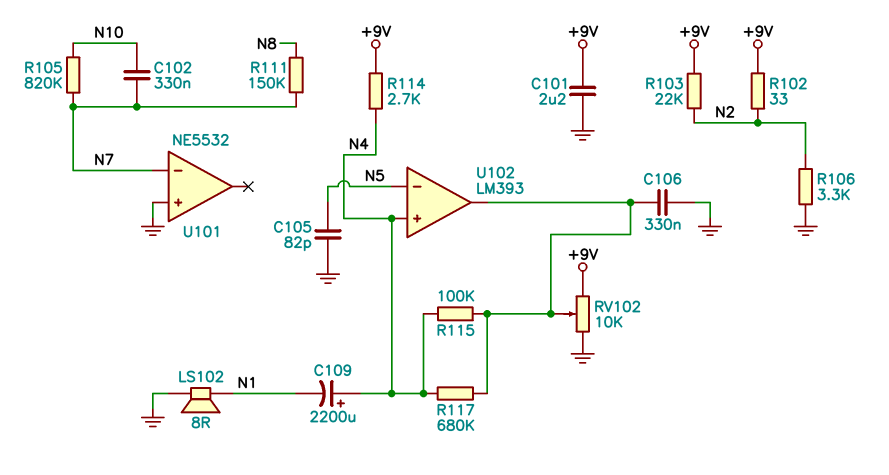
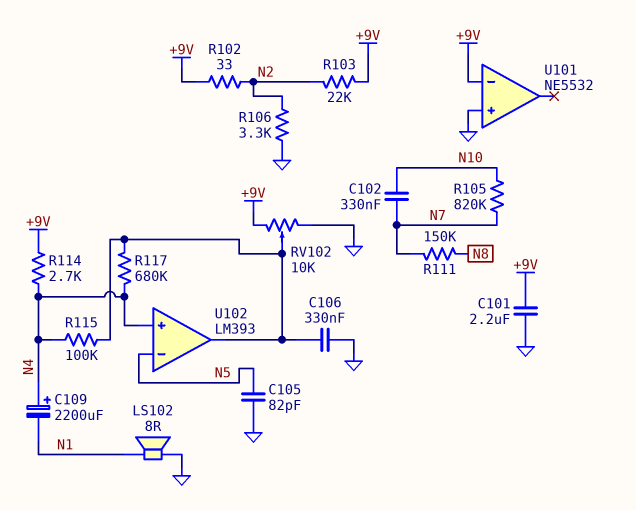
U101 pin in-: N7 -> +9V

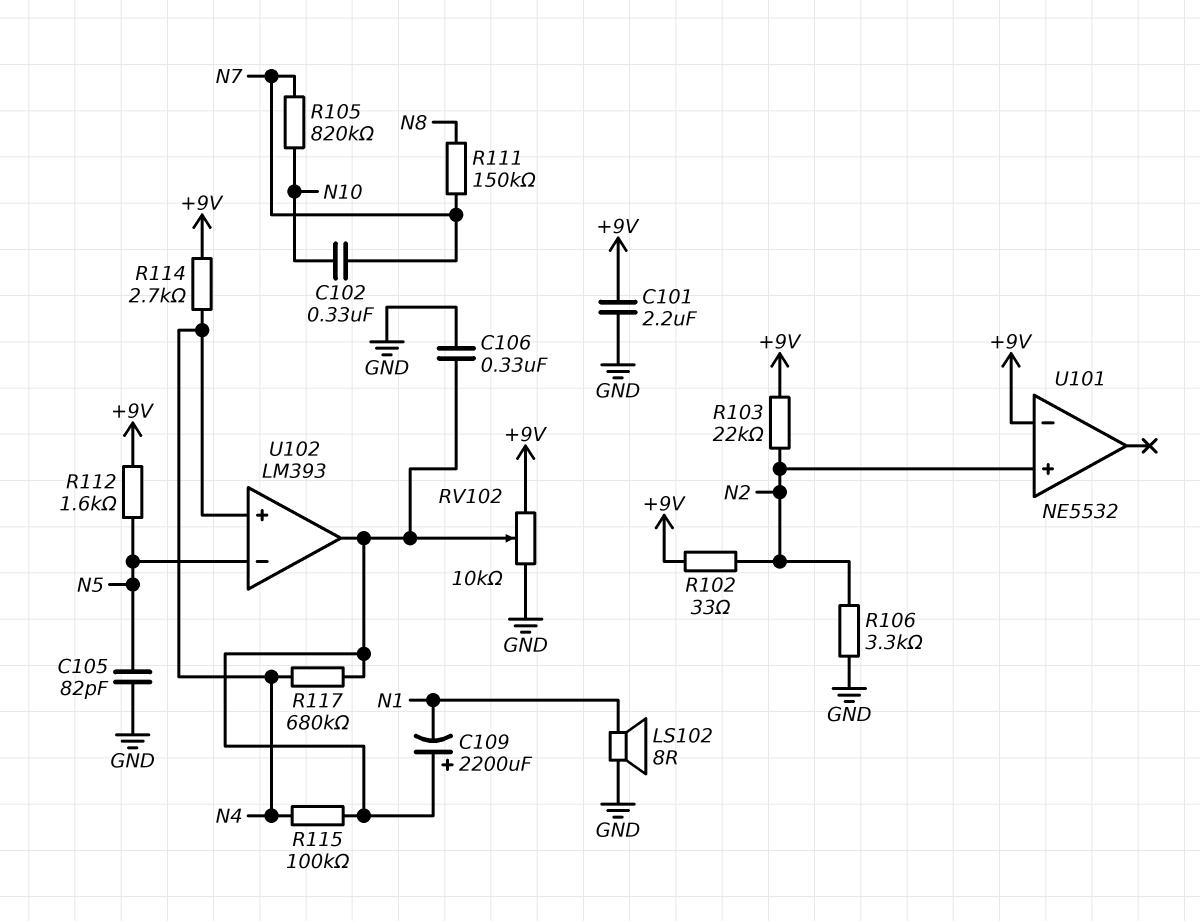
C109: 2200uF (plus N4, minus N1) -> 2200uF (plus U102/out, minus N1)
R112: none -> 1.6k (+9V, N5)
U101 pin in+: GND -> N2

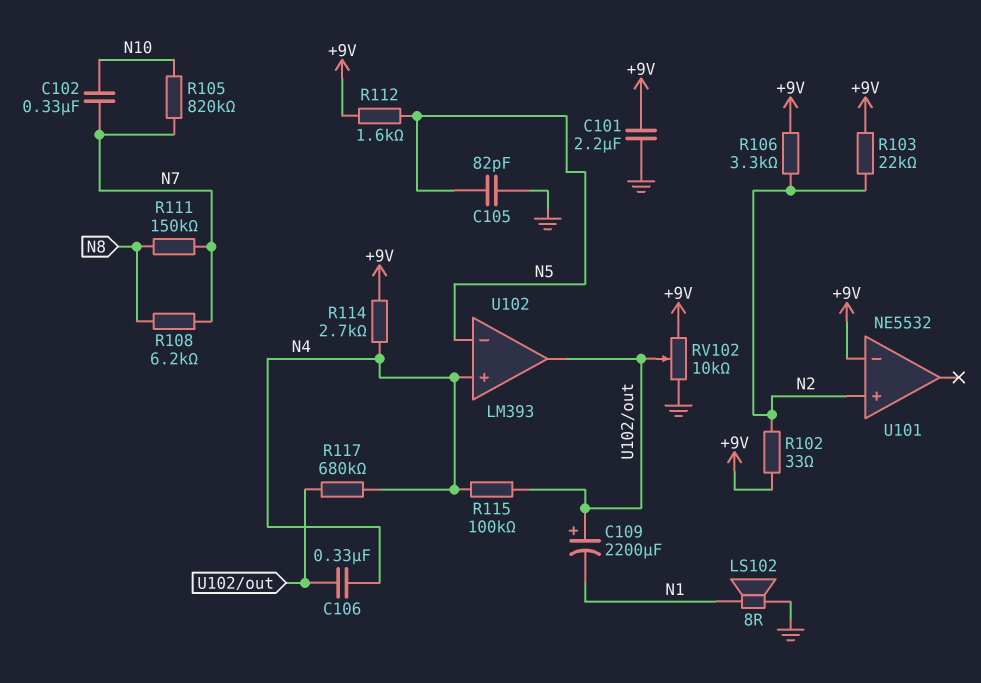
C106: 330nF (GND, U102/out) -> 330nF (N4, U102/out)
R106: 3.3k (GND, N2) -> 3.3k (+9V, N2)
R108: none -> 6.2k (N7, N8)

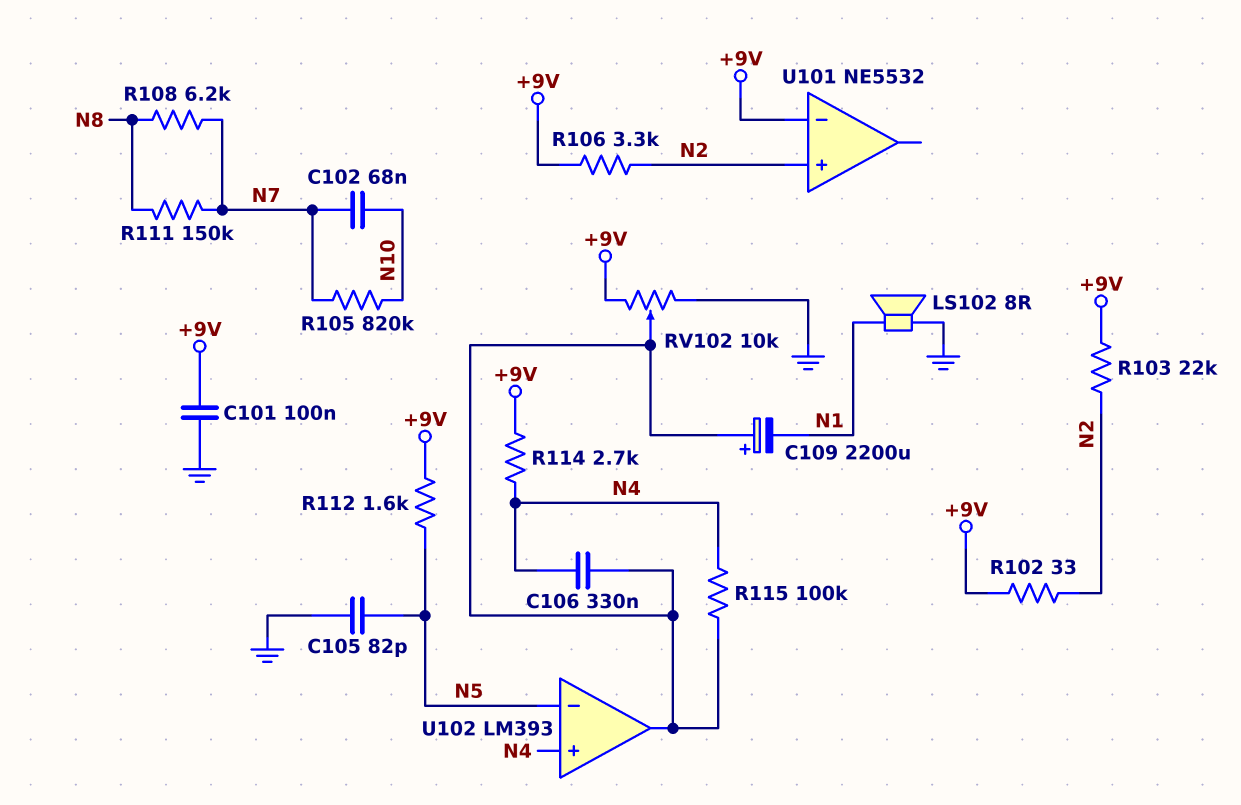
C101: 2.2uF (+9V, GND) -> 100nF (+9V, GND)
C102: 330nF (N7, N10) -> 68nF (N7, N10)
R117: 680k (N4, U102/out) -> none

